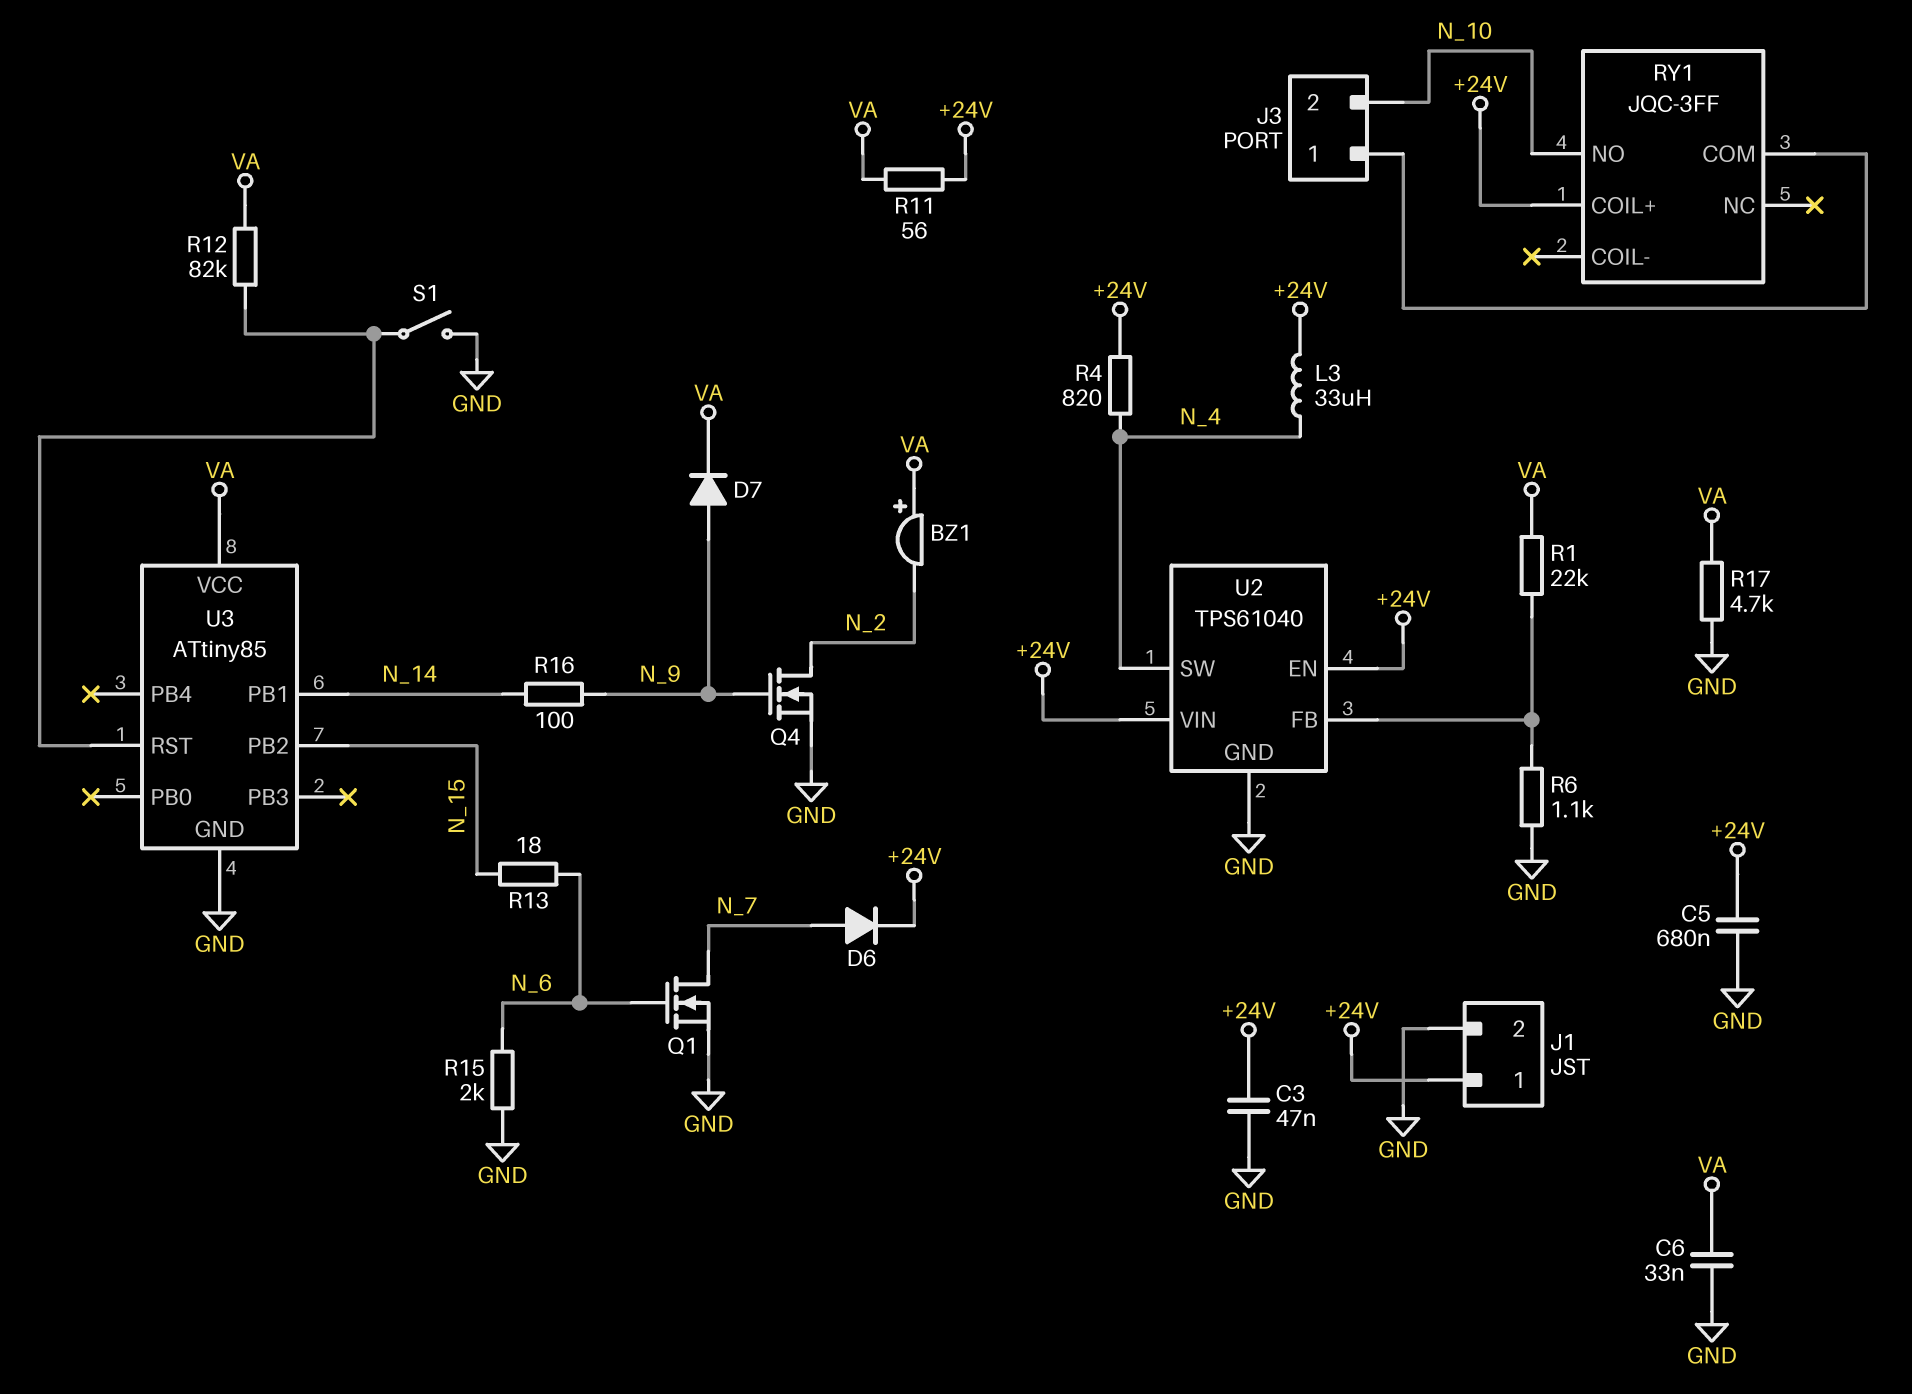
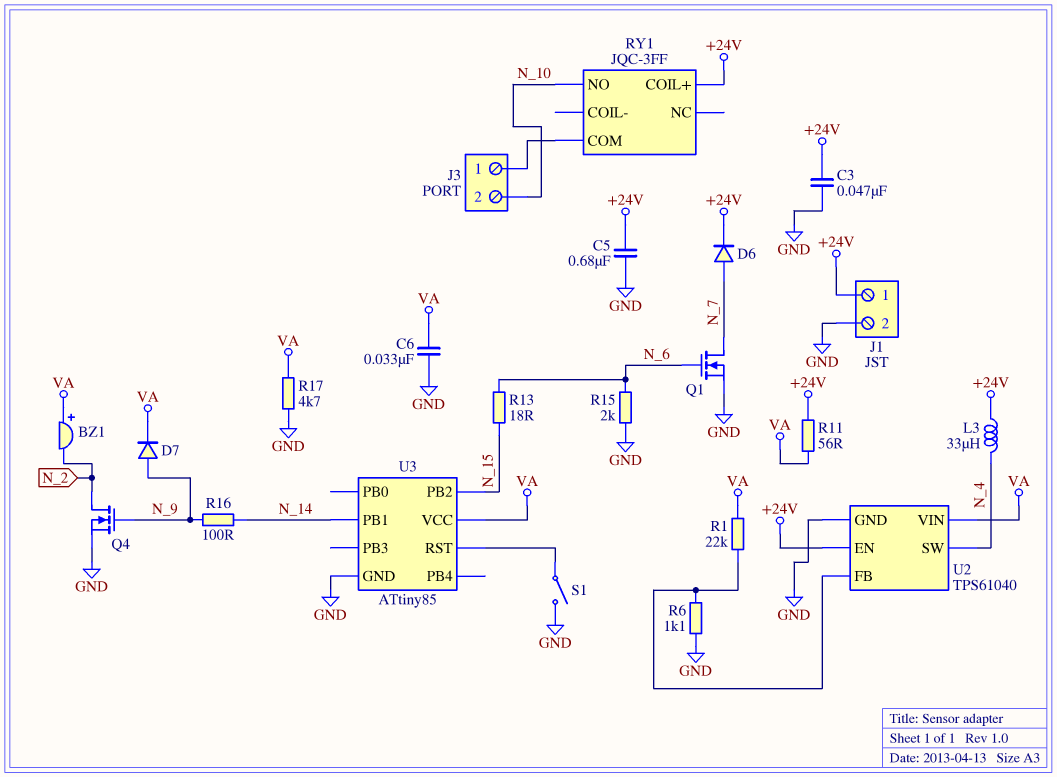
R4: 820 (+24V, N_4) -> none
R12: 82k (U3/RST, VA) -> none
U2 pin VIN: +24V -> VA

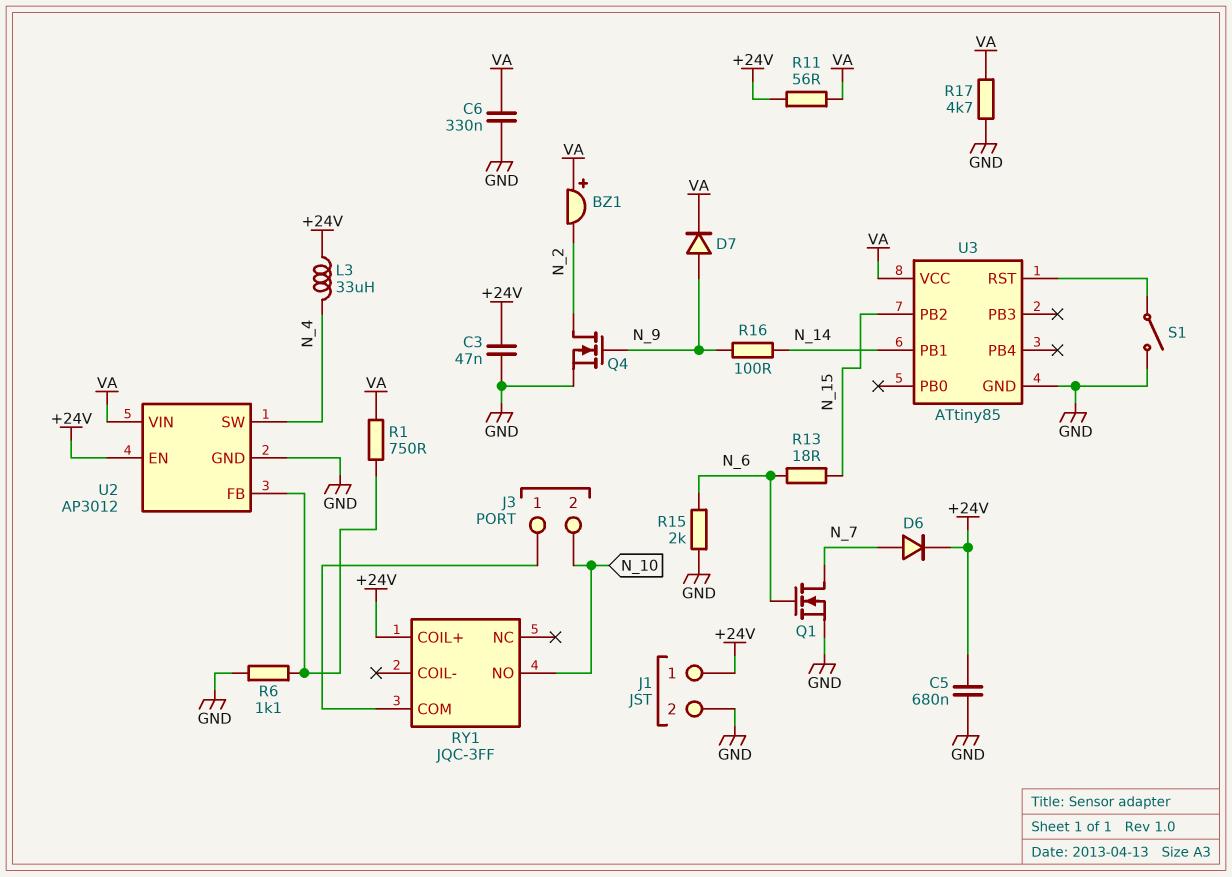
C6: 33nF (GND, VA) -> 330nF (GND, VA)
R1: 22k (U2/FB, VA) -> 750 (U2/FB, VA)
U2: TPS61040 -> AP3012

